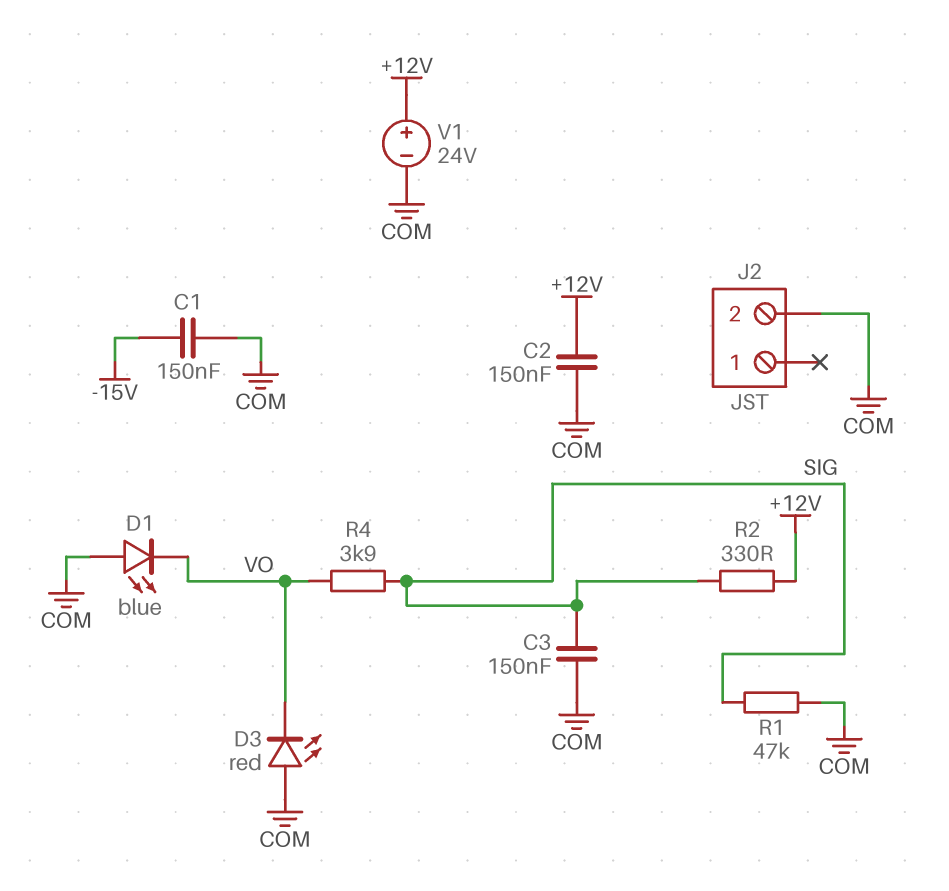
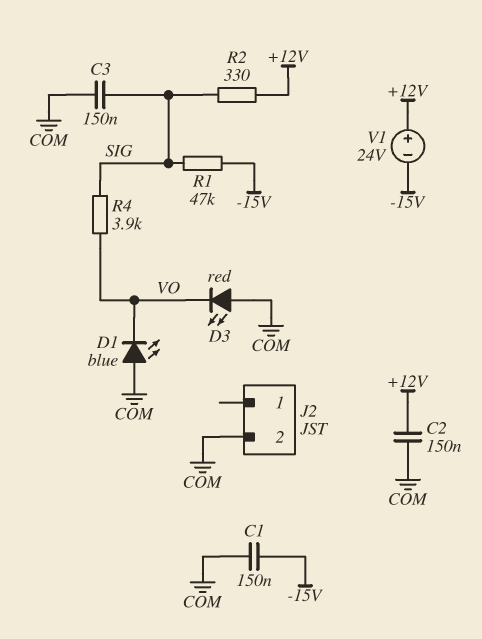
R1: 47k (COM, SIG) -> 47k (-15V, SIG)
V1: 24V (plus +12V, minus COM) -> 24V (plus +12V, minus -15V)

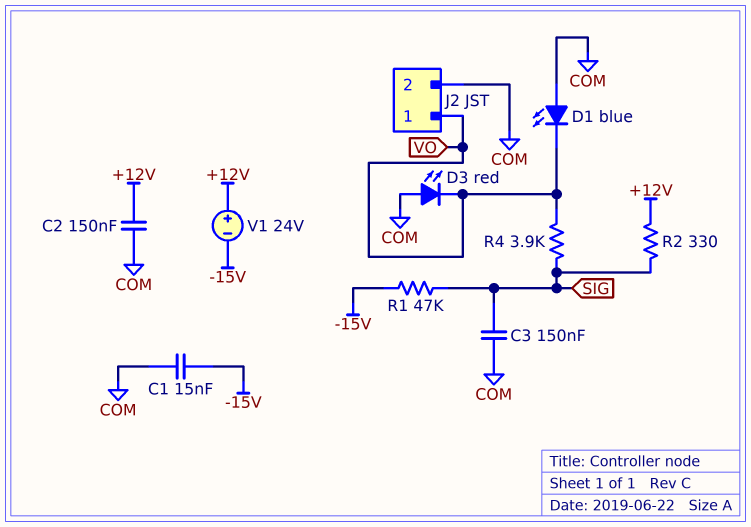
C1: 150nF (-15V, COM) -> 15nF (-15V, COM)
J2 pin 1: none -> VO

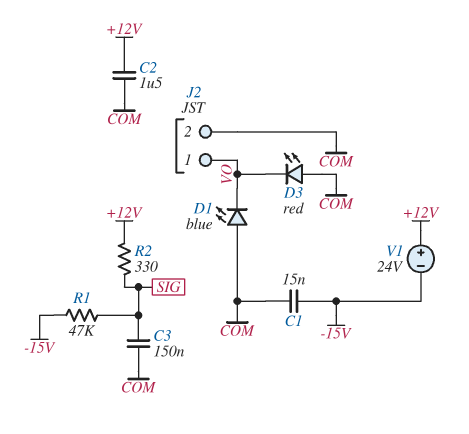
C2: 150nF (+12V, COM) -> 1.5uF (+12V, COM)
R4: 3.9k (SIG, VO) -> none

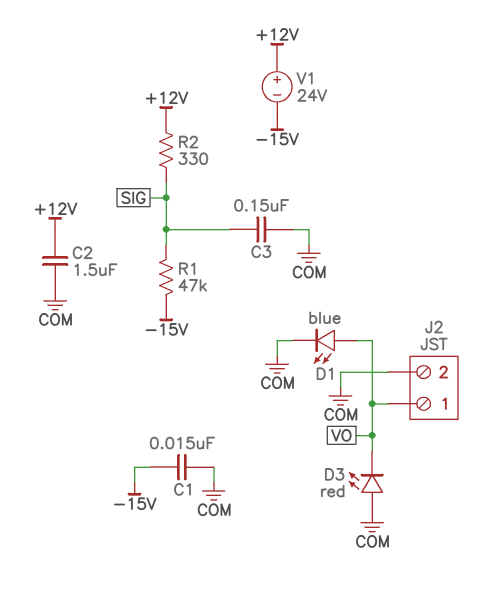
D1: LED blue (A COM, K VO) -> LED blue (A VO, K COM)

